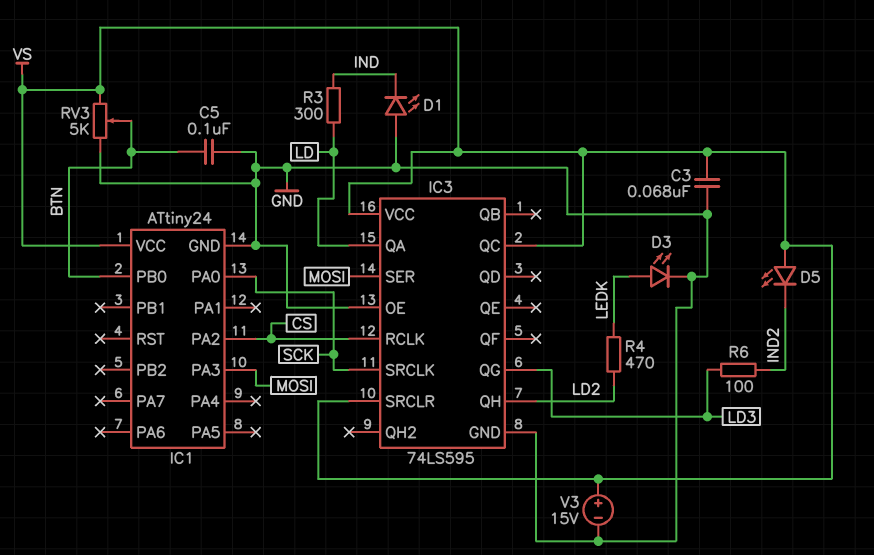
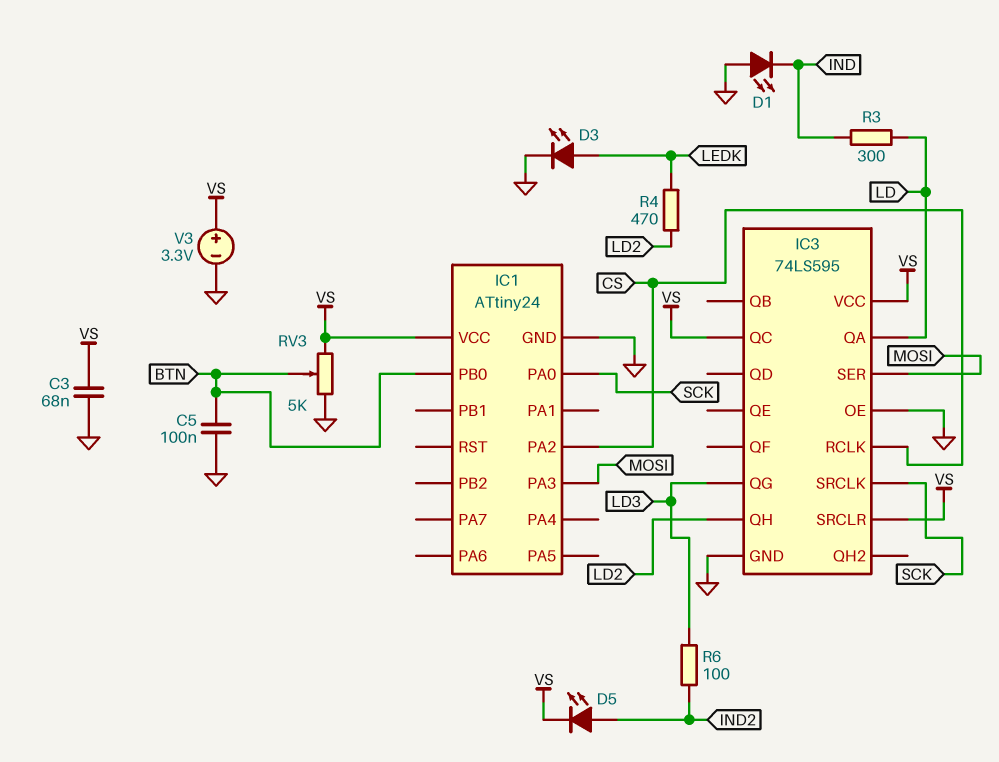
D5: LED (A VS, K IND2) -> LED (A IND2, K VS)
V3: 15V (plus VS, minus GND) -> 3.3V (plus VS, minus GND)

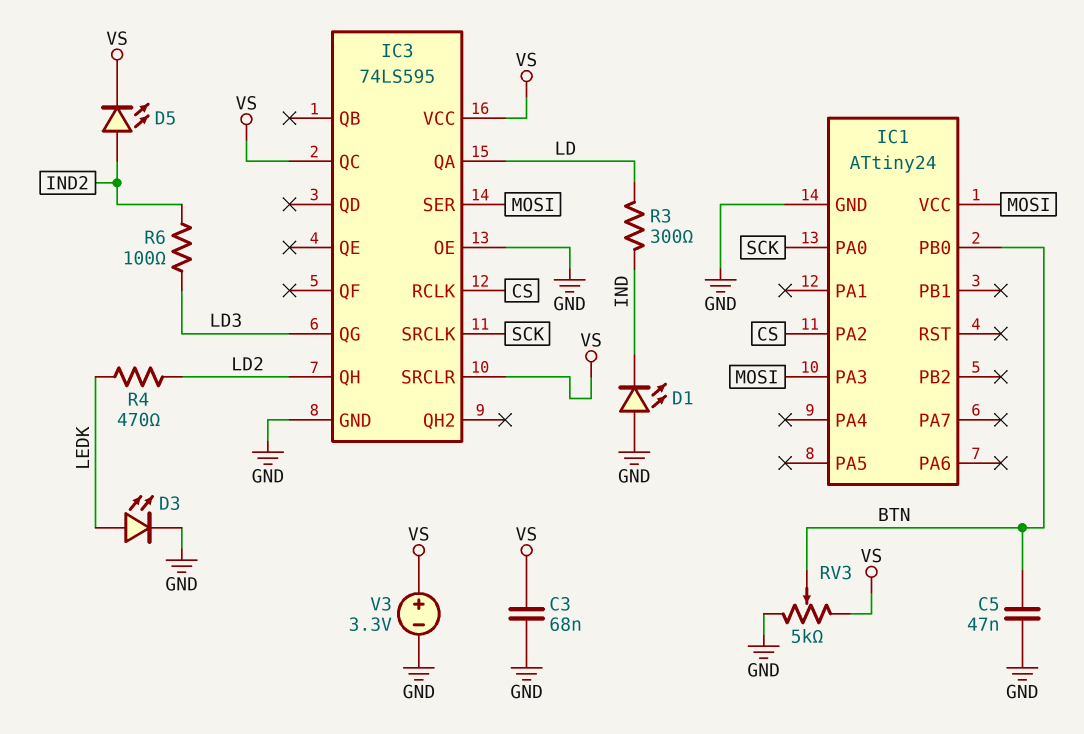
C5: 100nF (BTN, GND) -> 47nF (BTN, GND)
IC1 pin VCC: VS -> MOSI

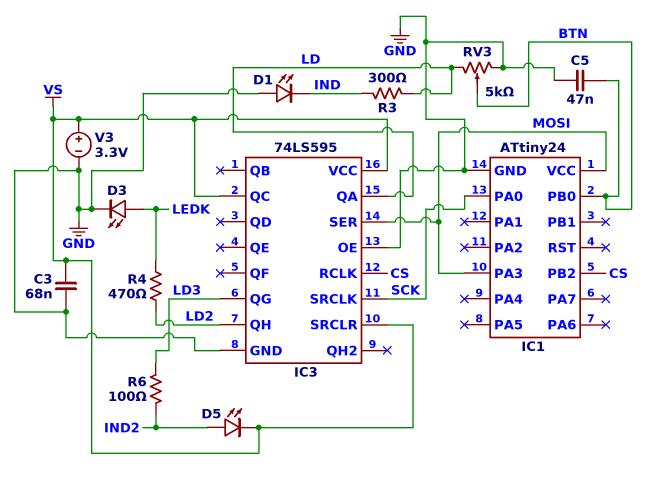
IC1 pin PA2: CS -> none
IC1 pin PB2: none -> CS
RV3: 5k (GND, VS, wiper BTN) -> 5k (GND, LD, wiper BTN)

